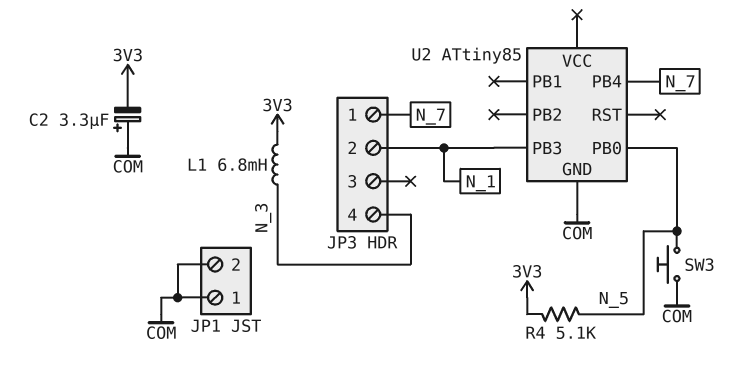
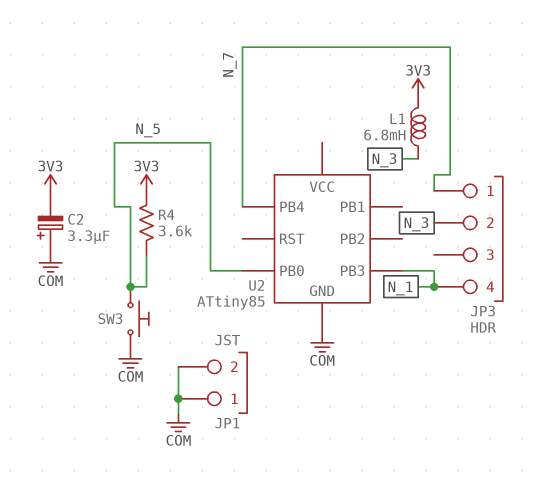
JP3 pin 2: N_1 -> N_3
JP3 pin 4: N_3 -> N_1
R4: 5.1k (3V3, N_5) -> 3.6k (3V3, N_5)

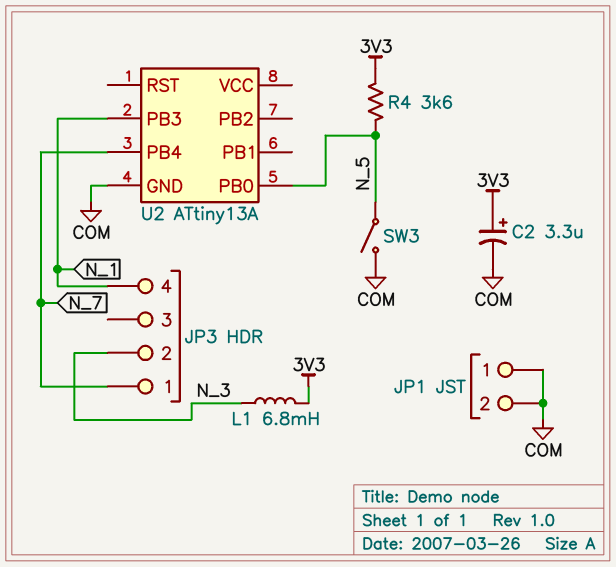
C2: 3.3uF (plus COM, minus 3V3) -> 3.3uF (plus 3V3, minus COM)
SW3: button (COM, N_5) -> switch (COM, N_5)
U2: ATtiny85 -> ATtiny13A

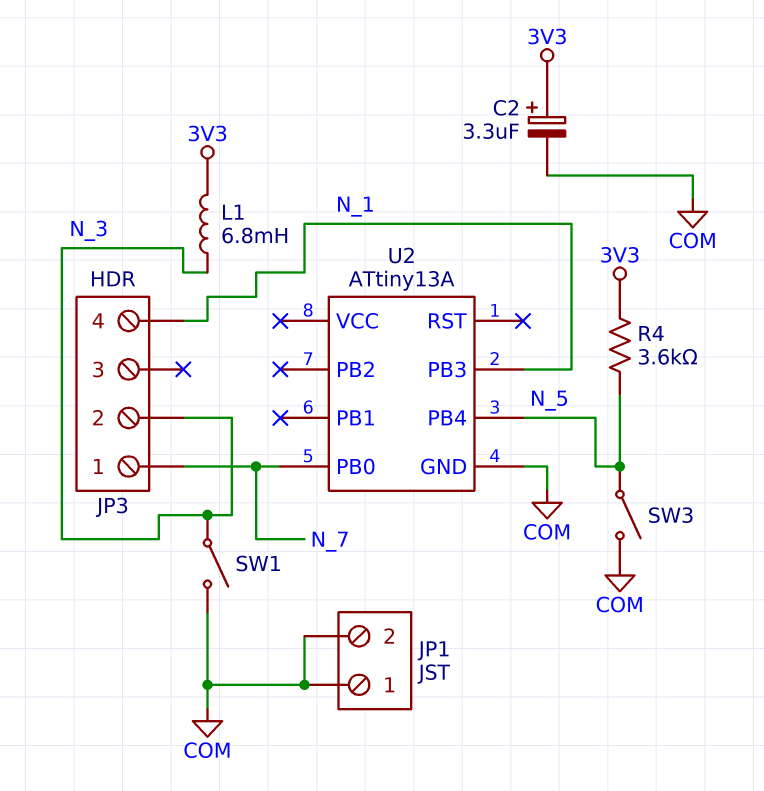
SW1: none -> switch (COM, N_3)
U2 pin PB0: N_5 -> N_7
U2 pin PB4: N_7 -> N_5

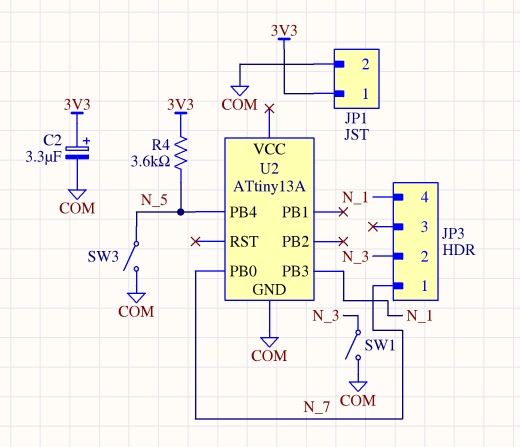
JP1 pin 1: COM -> 3V3
L1: 6.8mH (3V3, N_3) -> none

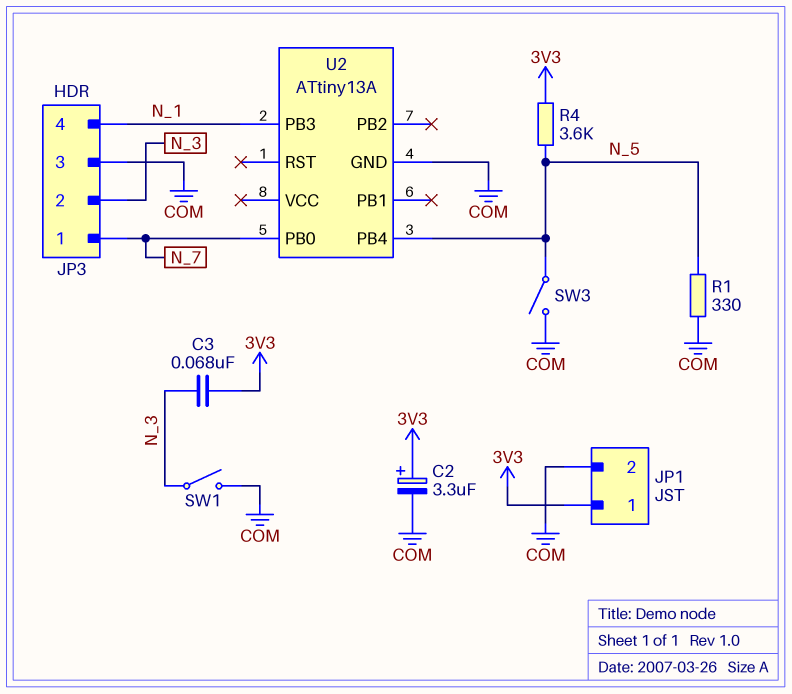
C3: none -> 68nF (3V3, N_3)
JP3 pin 3: none -> COM
R1: none -> 330 (COM, N_5)

